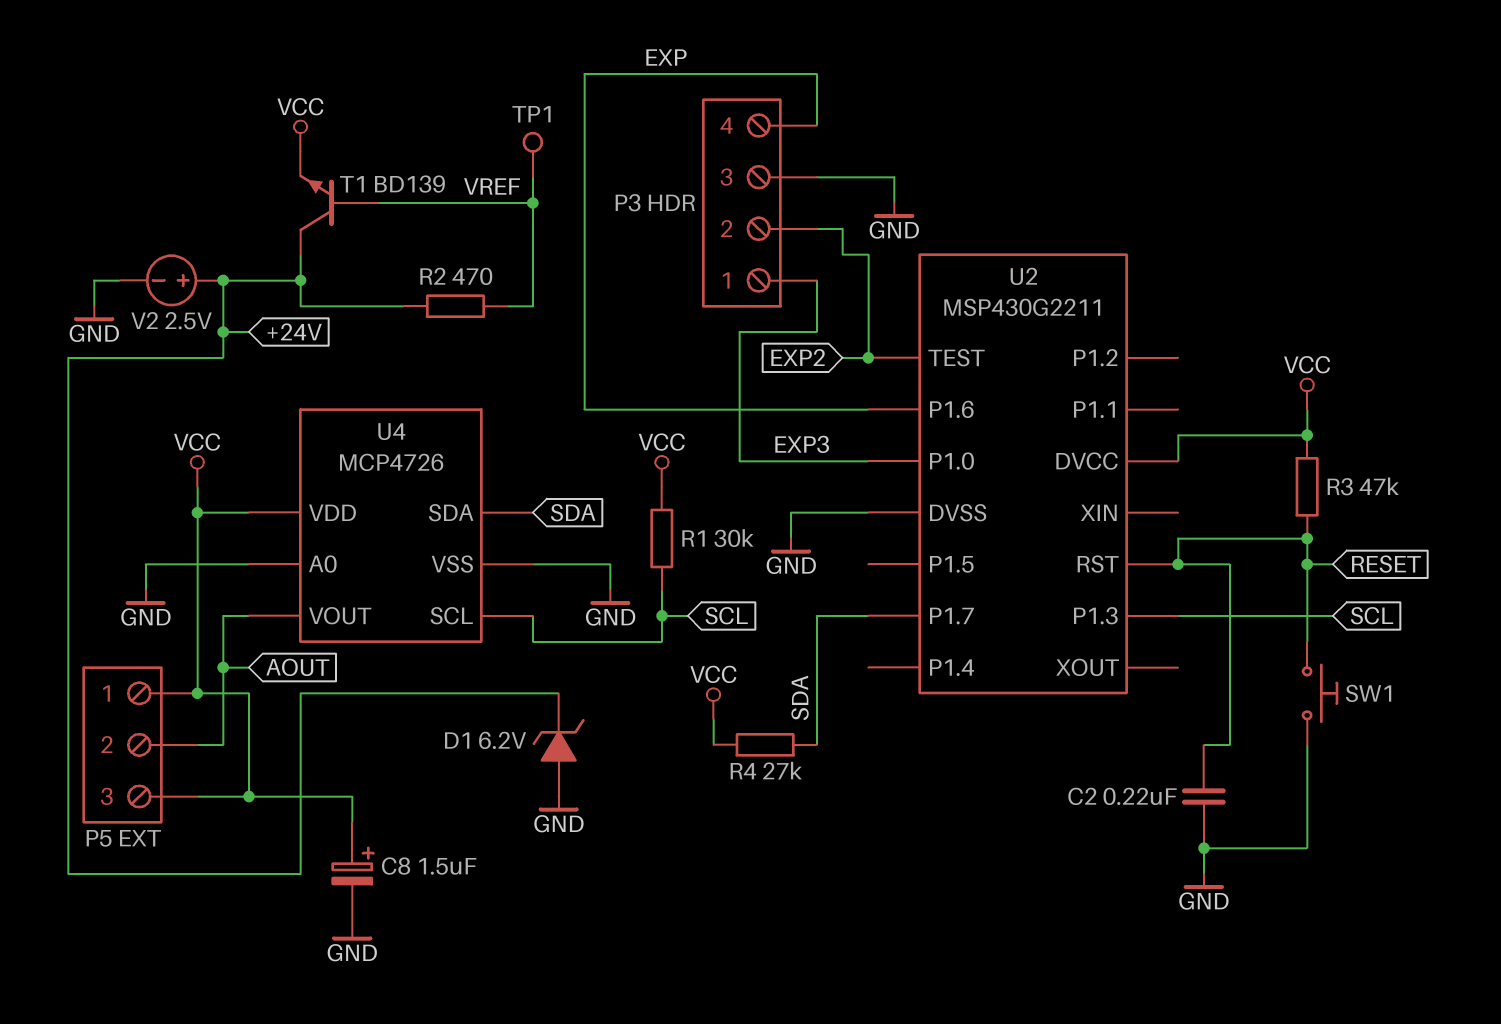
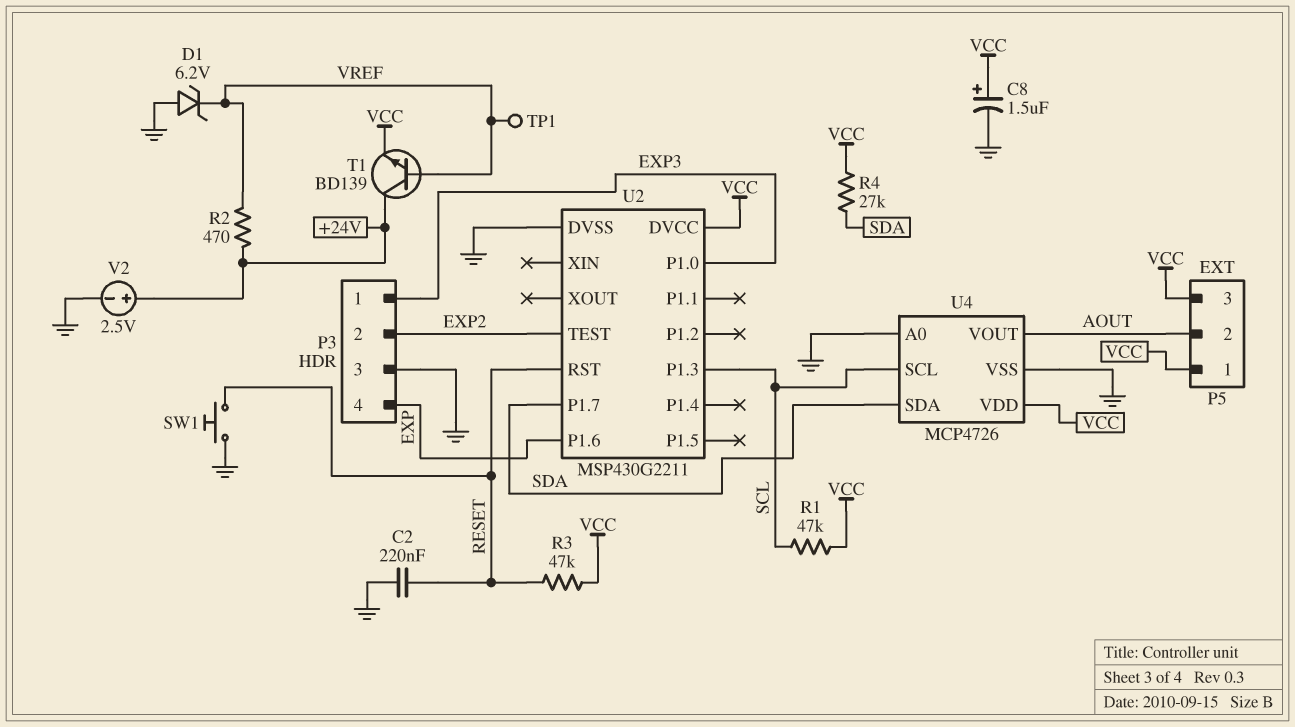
D1: zener 6.2V (A GND, K +24V) -> zener 6.2V (A GND, K VREF)
R1: 30k (SCL, VCC) -> 47k (SCL, VCC)

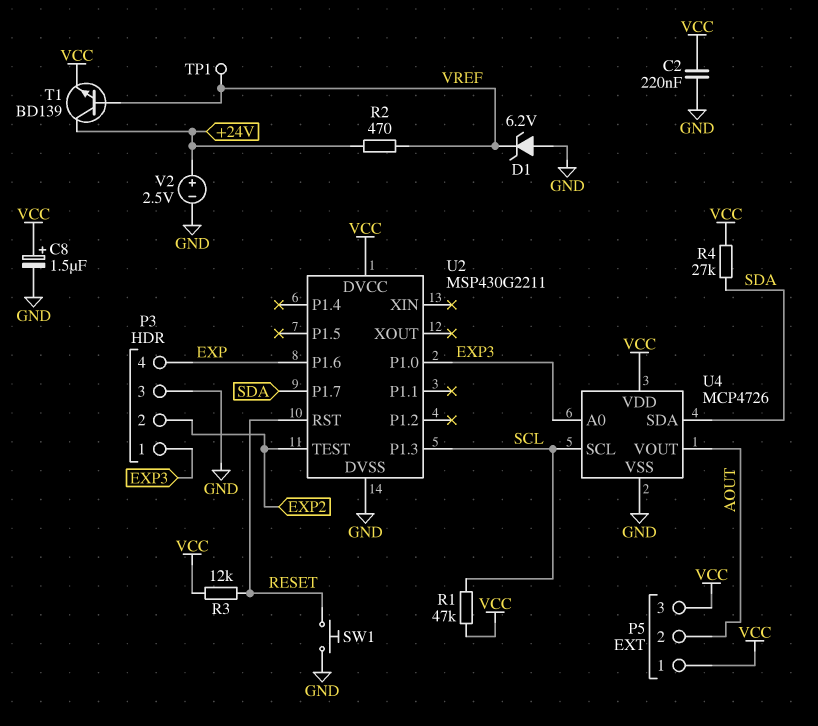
C2: 220nF (GND, RESET) -> 220nF (GND, VCC)
R3: 47k (RESET, VCC) -> 12k (RESET, VCC)
U4 pin A0: GND -> EXP3

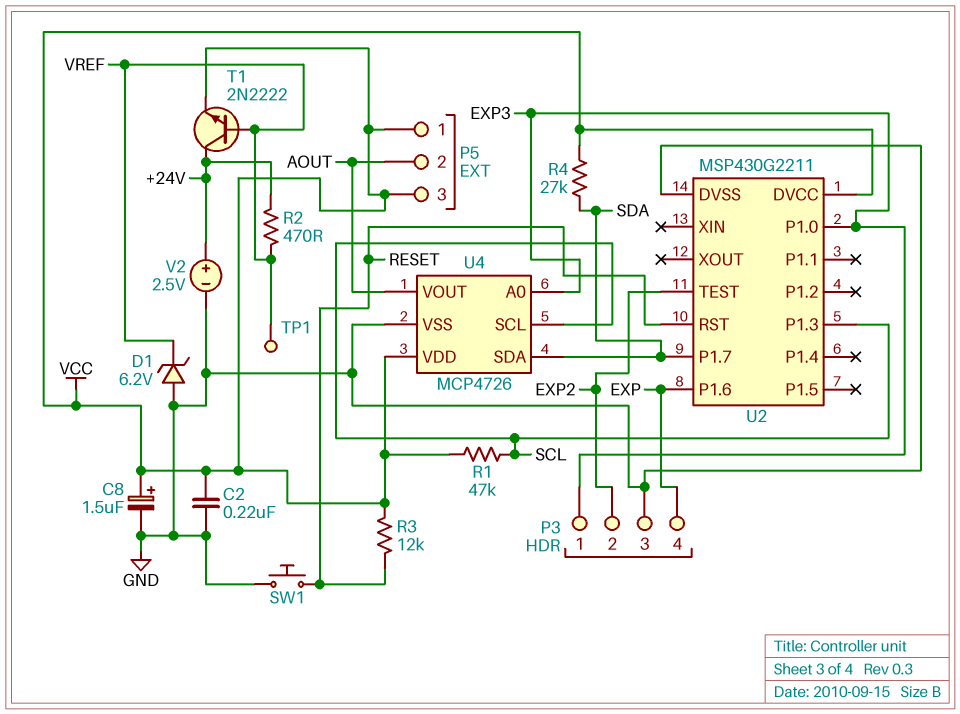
T1: NPN BD139 (B VREF, C +24V, E VCC) -> NPN 2N2222 (B VREF, C +24V, E VCC)

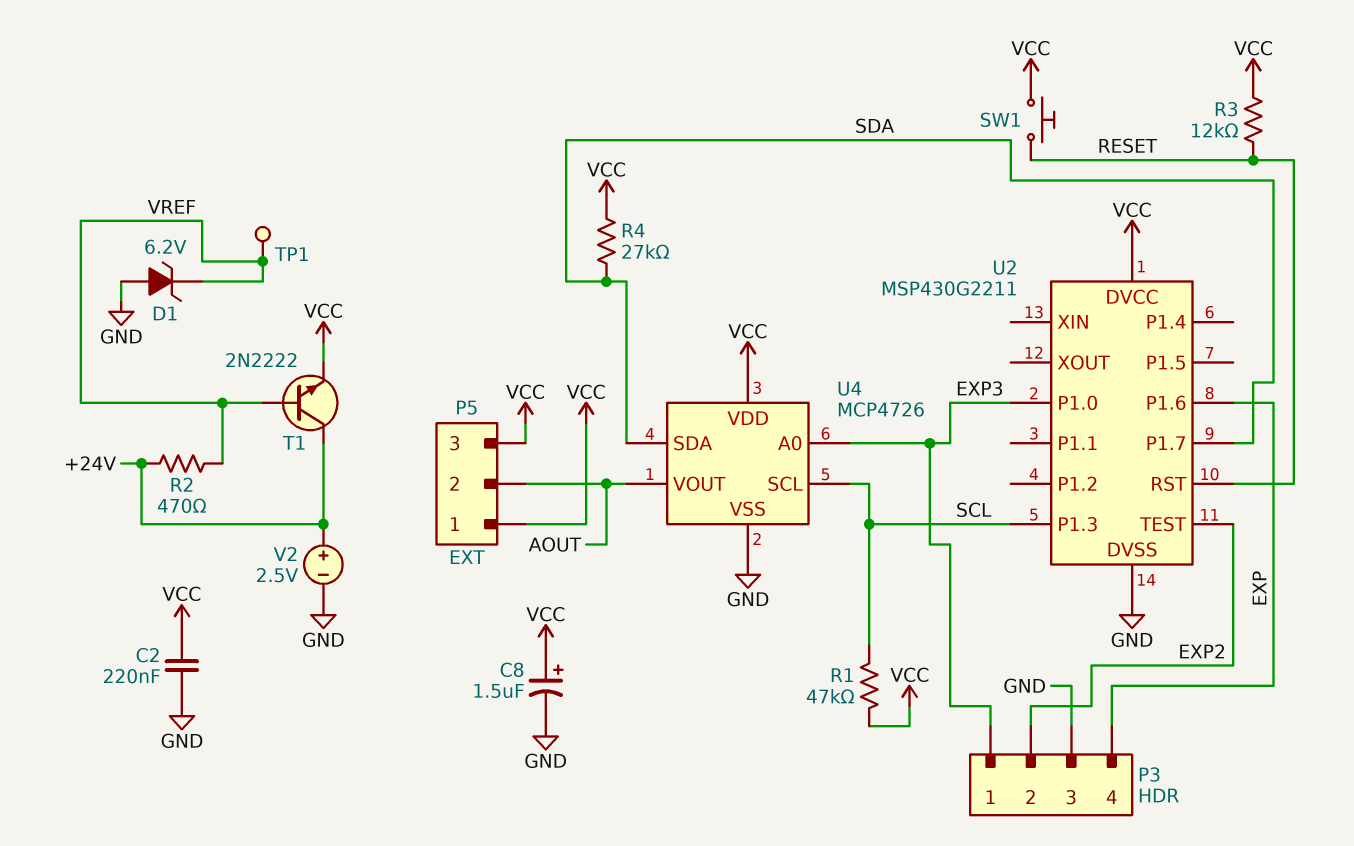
SW1: button (GND, RESET) -> button (RESET, VCC)

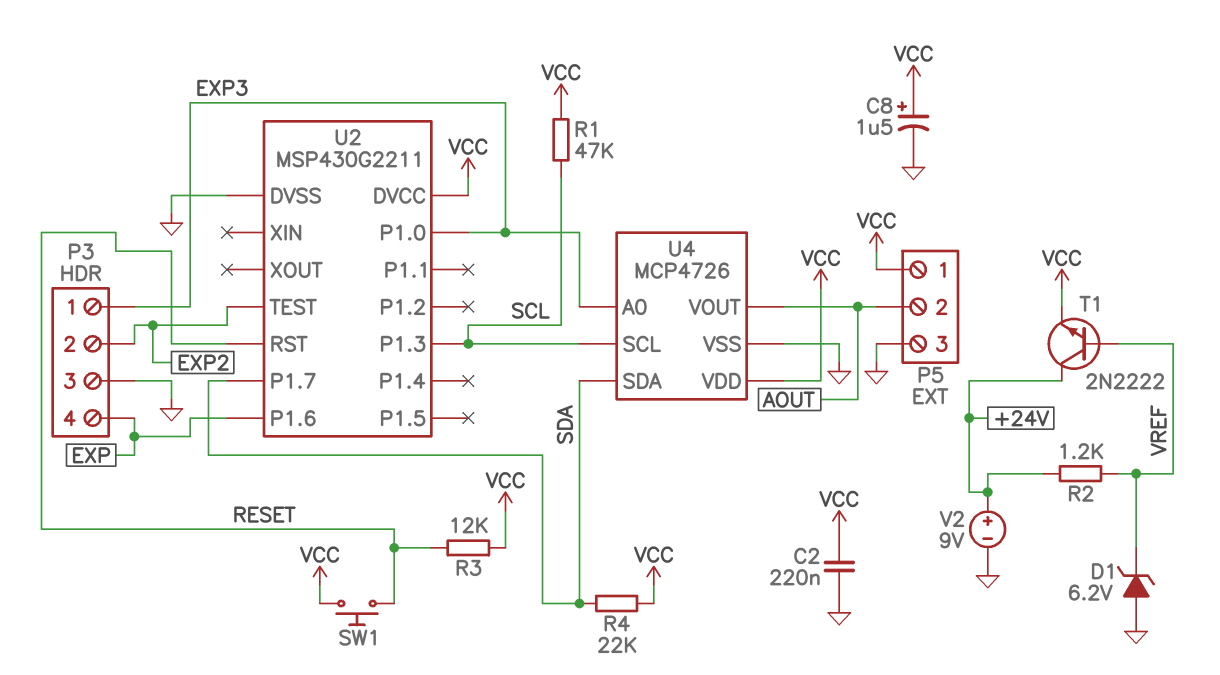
P5 pin 3: VCC -> GND
R2: 470 (+24V, VREF) -> 1.2k (+24V, VREF)
R4: 27k (SDA, VCC) -> 22k (SDA, VCC)
TP1: test point (VREF) -> none
V2: 2.5V (plus +24V, minus GND) -> 9V (plus +24V, minus GND)

